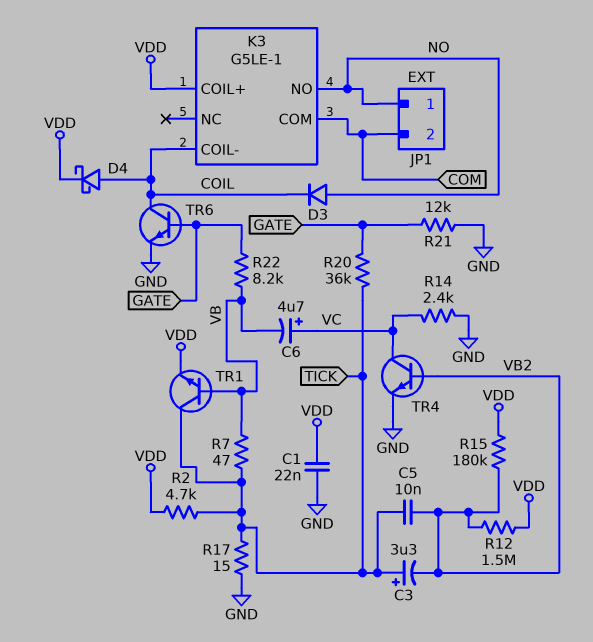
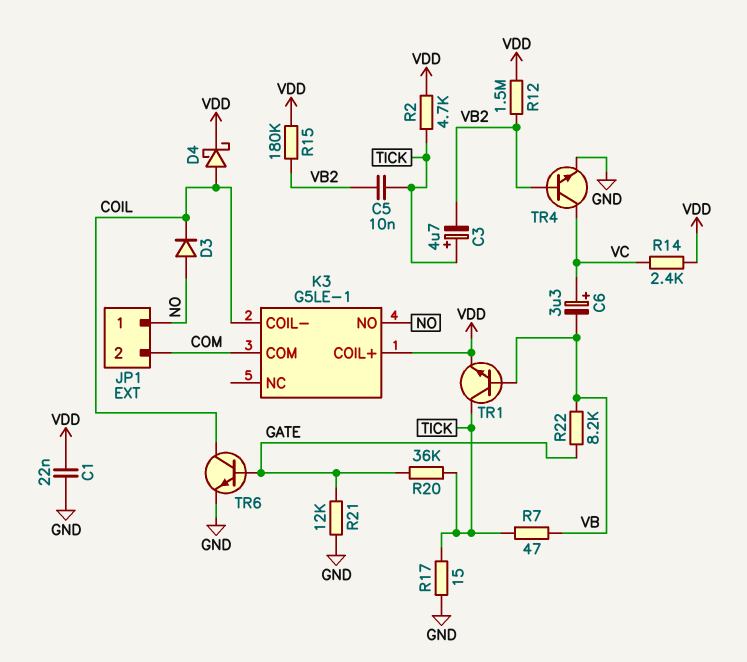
C3: 3.3uF (plus TICK, minus VB2) -> 4.7uF (plus TICK, minus VB2)
C6: 4.7uF (plus VC, minus VB) -> 3.3uF (plus VC, minus VB)
R14: 2.4k (GND, VC) -> 2.4k (VC, VDD)

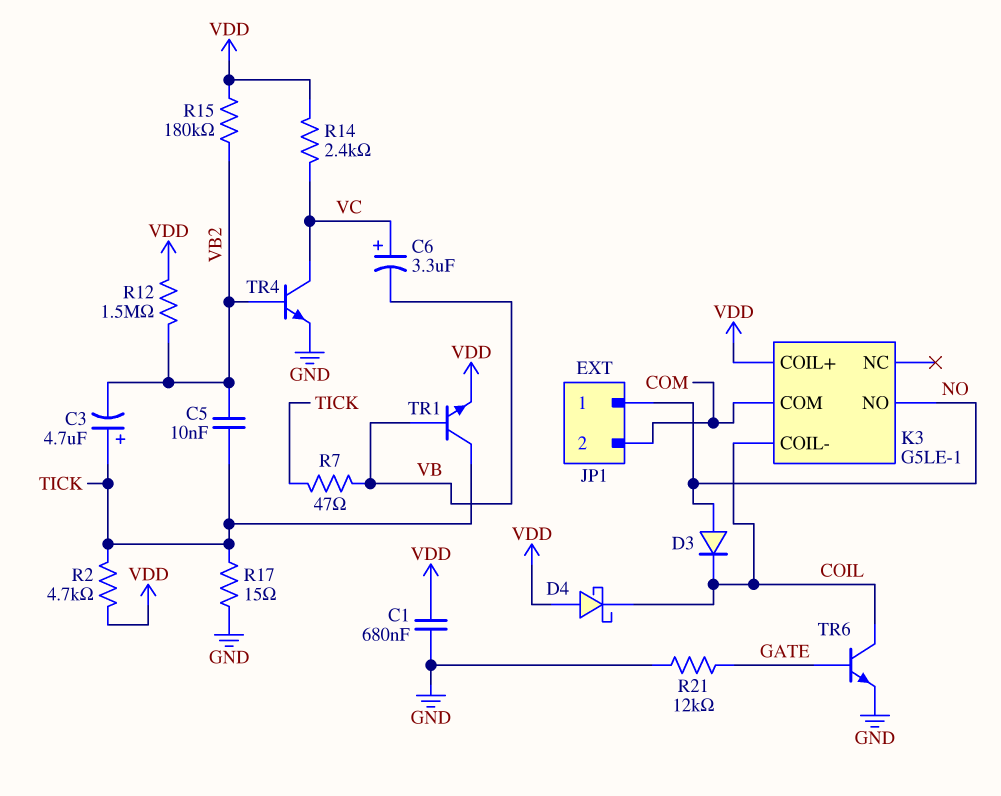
C1: 22nF (GND, VDD) -> 680nF (GND, VDD)
D4: schottky (A COIL, K VDD) -> schottky (A VDD, K COIL)
R20: 36k (GATE, TICK) -> none
R22: 8.2k (GATE, VB) -> none

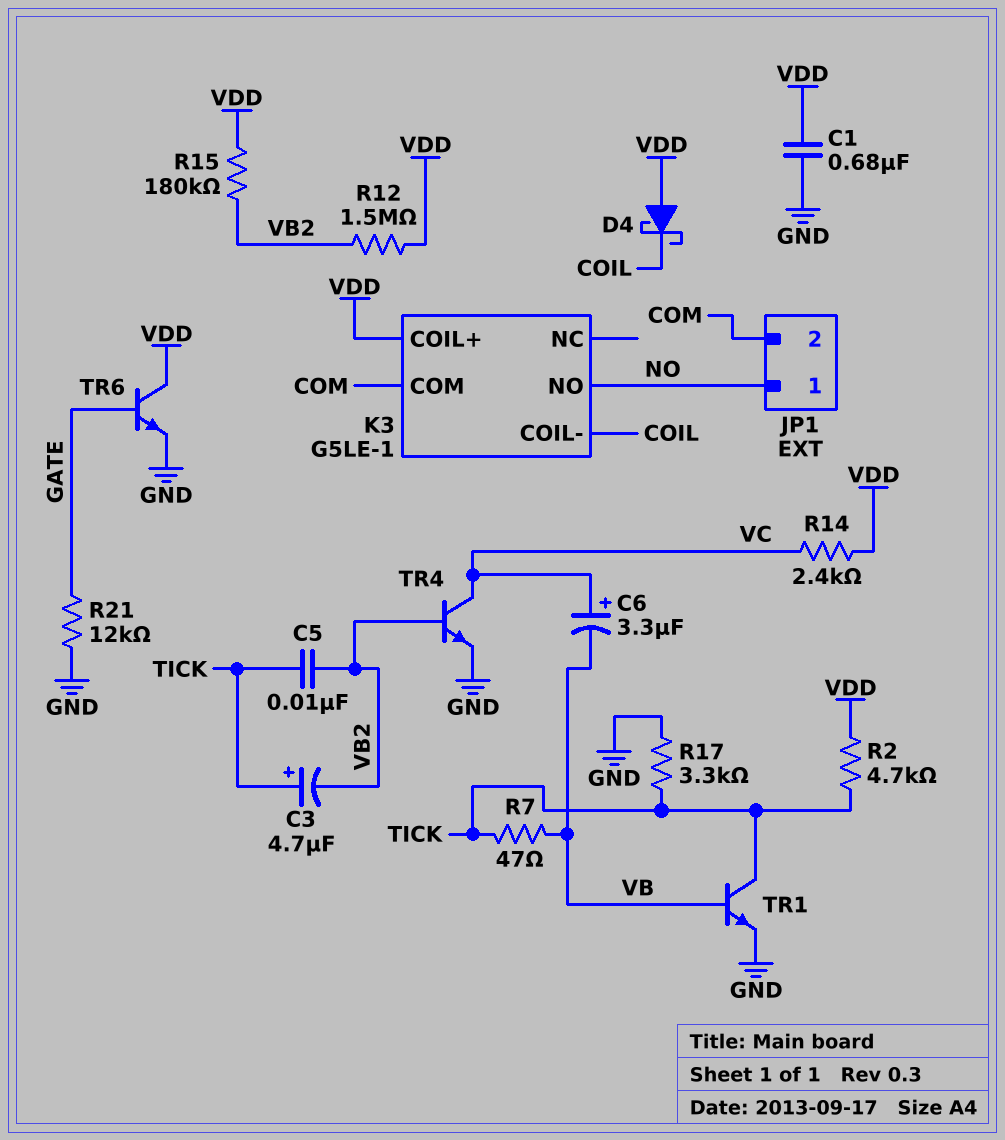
D3: diode (A NO, K COIL) -> none
R17: 15 (GND, TICK) -> 3.3k (GND, TICK)
TR1: NPN (B VB, C TICK, E VDD) -> NPN (B VB, C TICK, E GND)
TR6: NPN (B GATE, C COIL, E GND) -> NPN (B GATE, C VDD, E GND)

